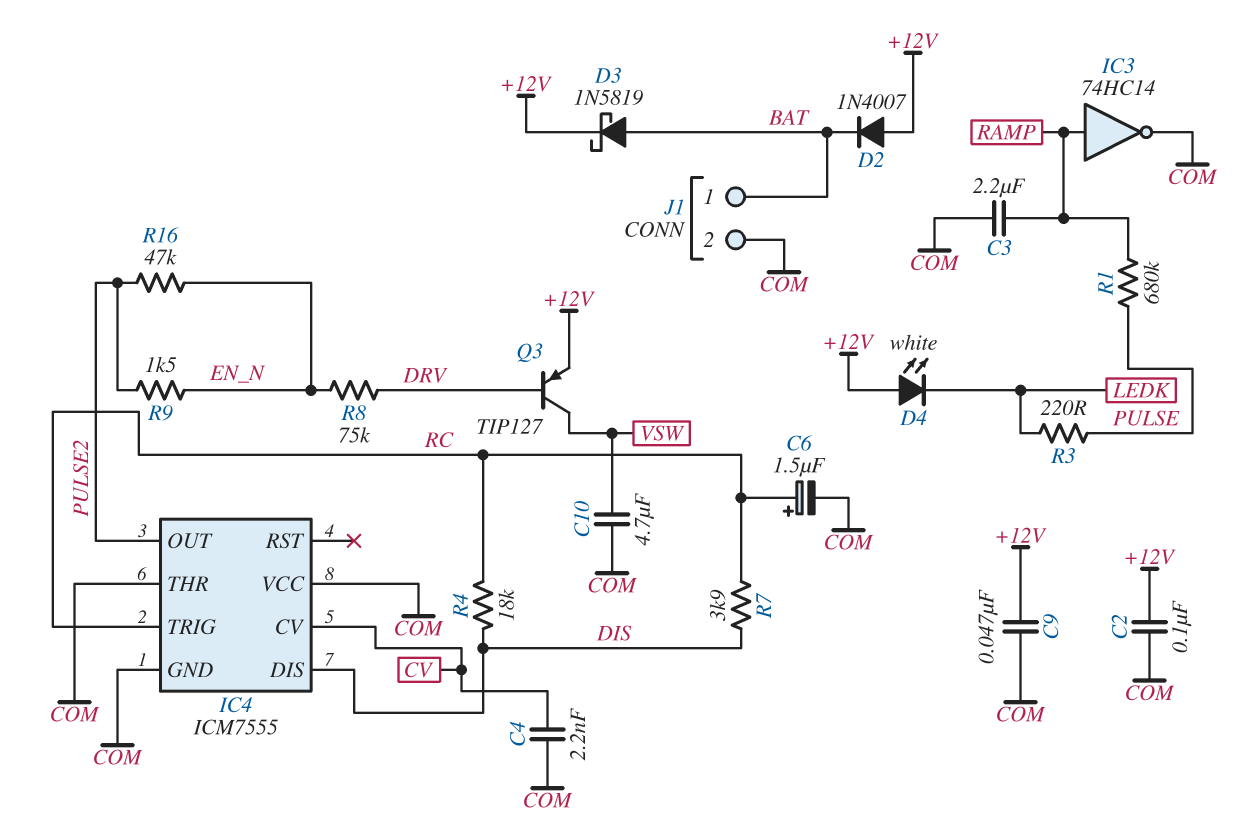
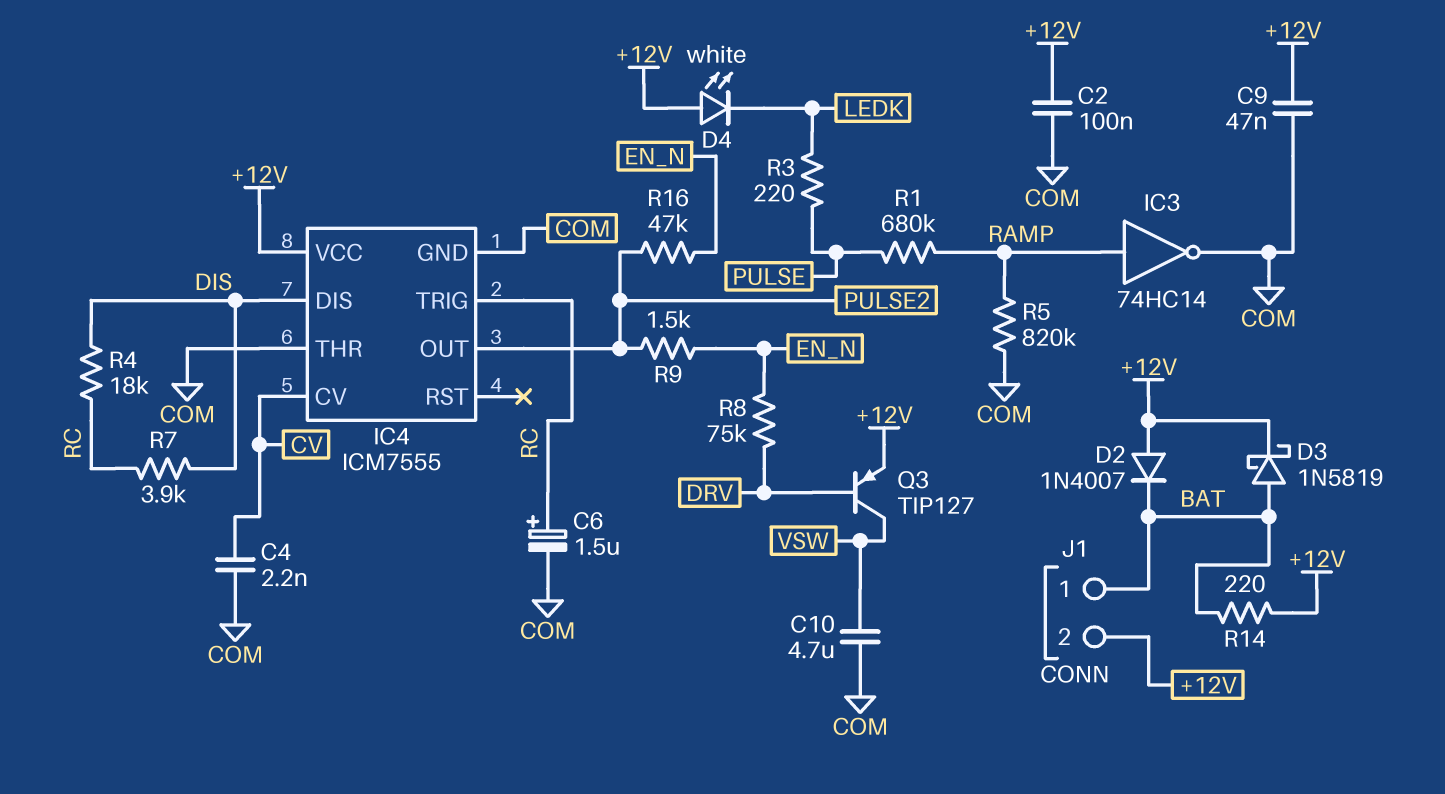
C3: 2.2uF (COM, RAMP) -> none
IC4 pin VCC: COM -> +12V
J1 pin 2: COM -> +12V
R5: none -> 820k (COM, RAMP)
R14: none -> 220 (+12V, BAT)

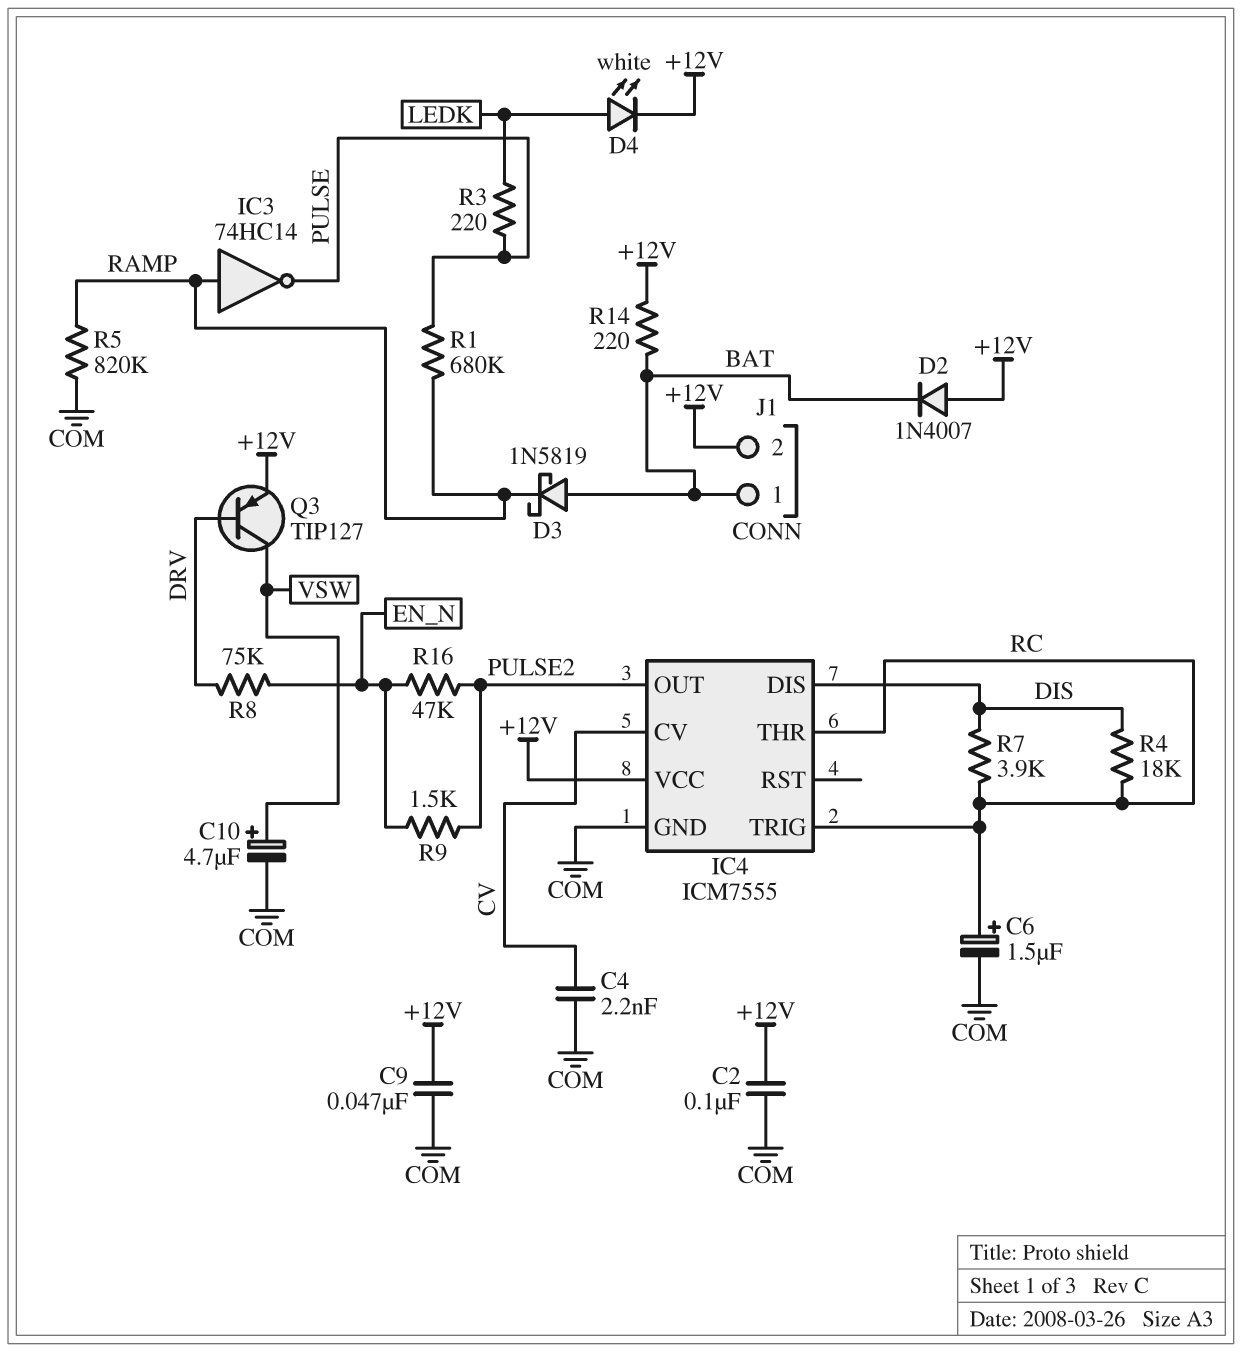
C10: 4.7uF (COM, VSW) -> 4.7uF (plus VSW, minus COM)
D3: schottky 1N5819 (A BAT, K +12V) -> schottky 1N5819 (A BAT, K RAMP)
D4: LED white (A +12V, K LEDK) -> LED white (A LEDK, K +12V)
IC3: NOT 74HC14 (in RAMP, out COM) -> NOT 74HC14 (in RAMP, out PULSE)
IC4 pin THR: COM -> RC

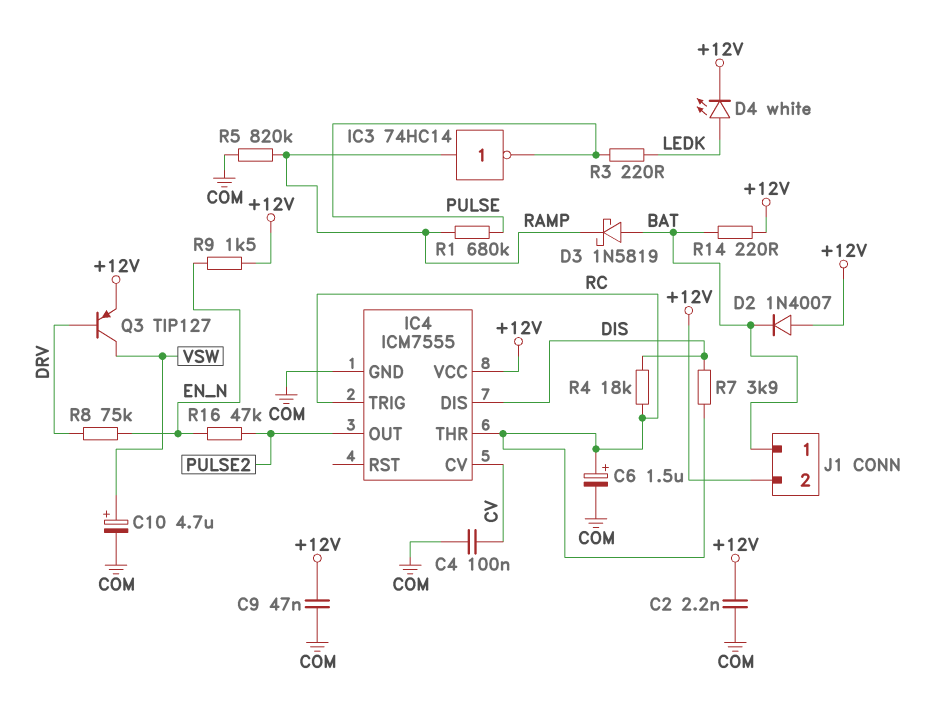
C2: 100nF (+12V, COM) -> 2.2nF (+12V, COM)
C4: 2.2nF (COM, CV) -> 100nF (COM, CV)
R9: 1.5k (EN_N, PULSE2) -> 1.5k (+12V, EN_N)

